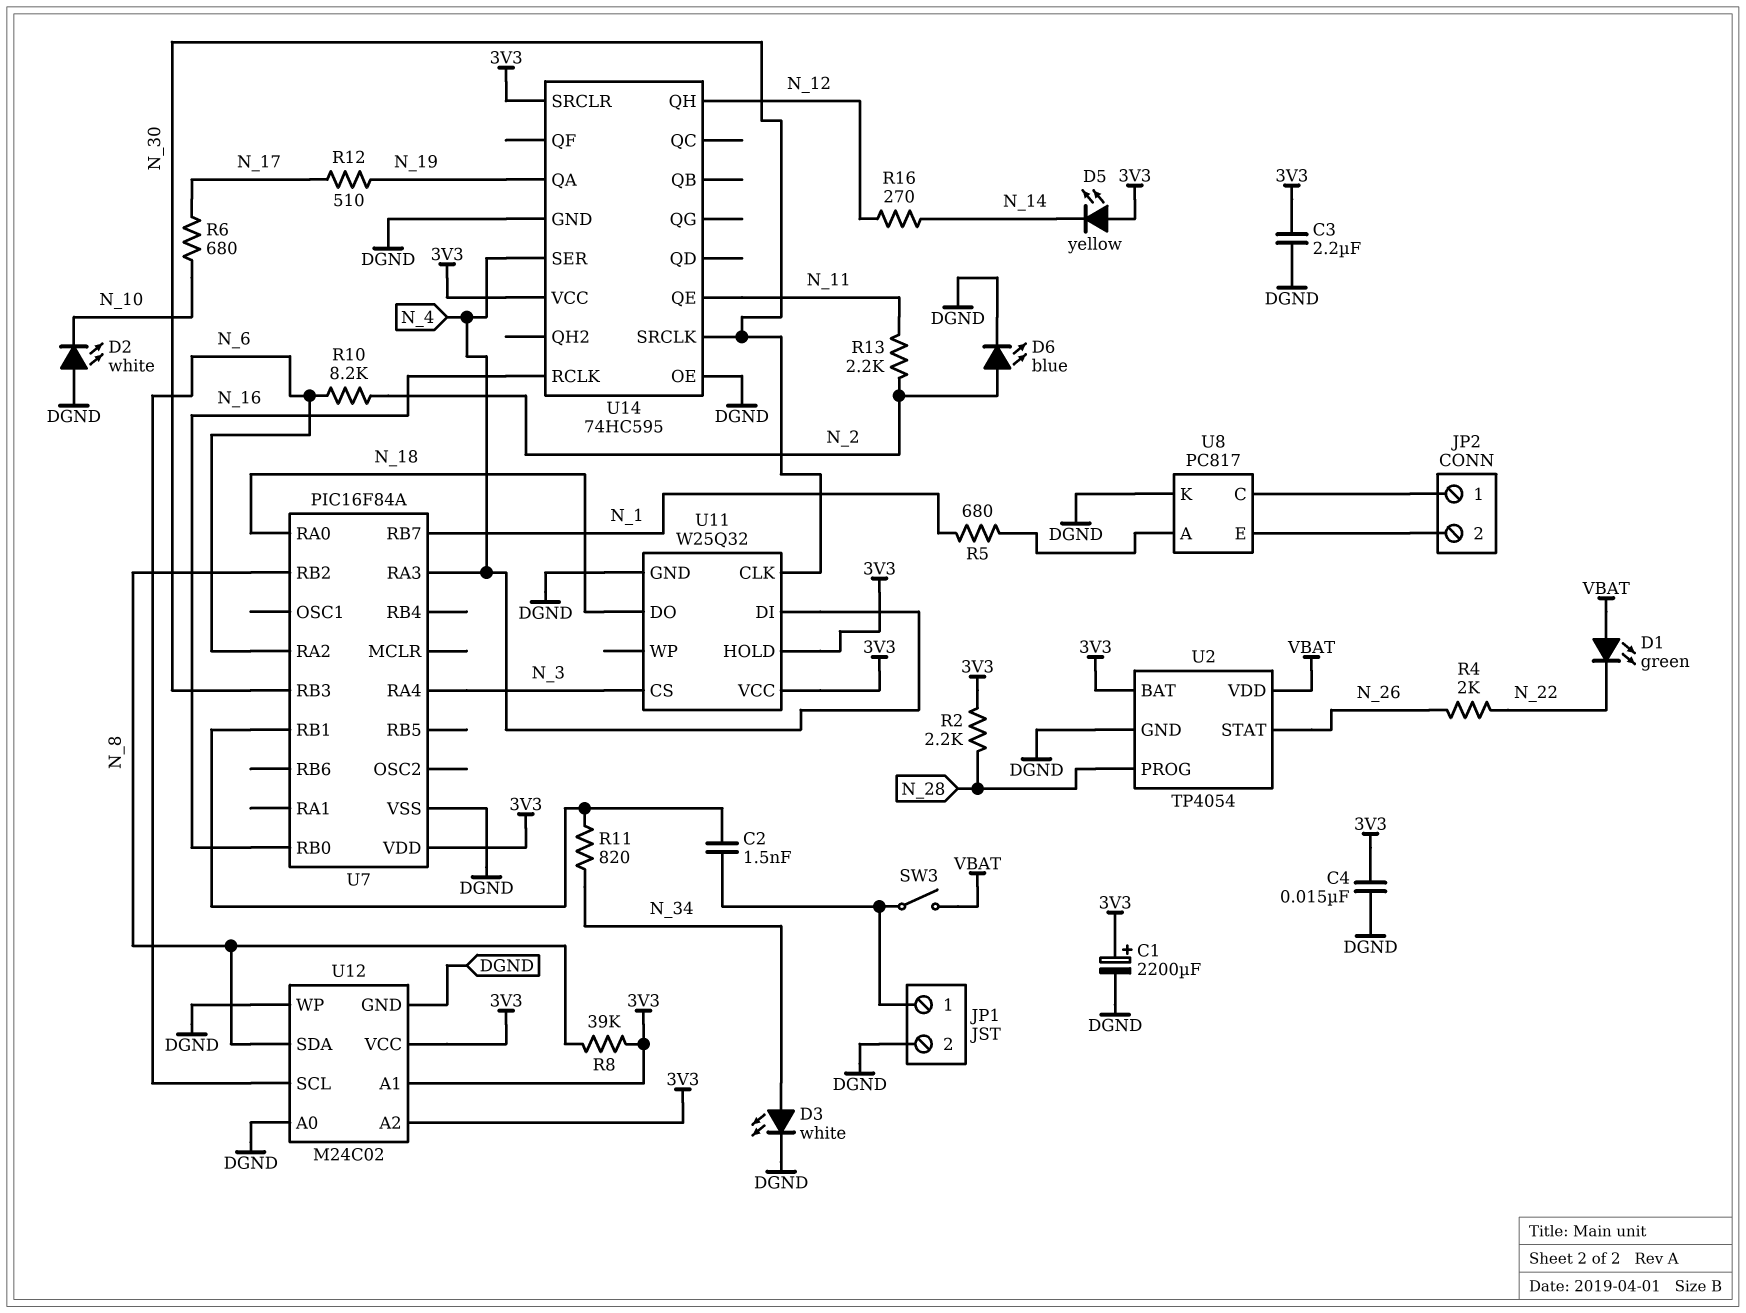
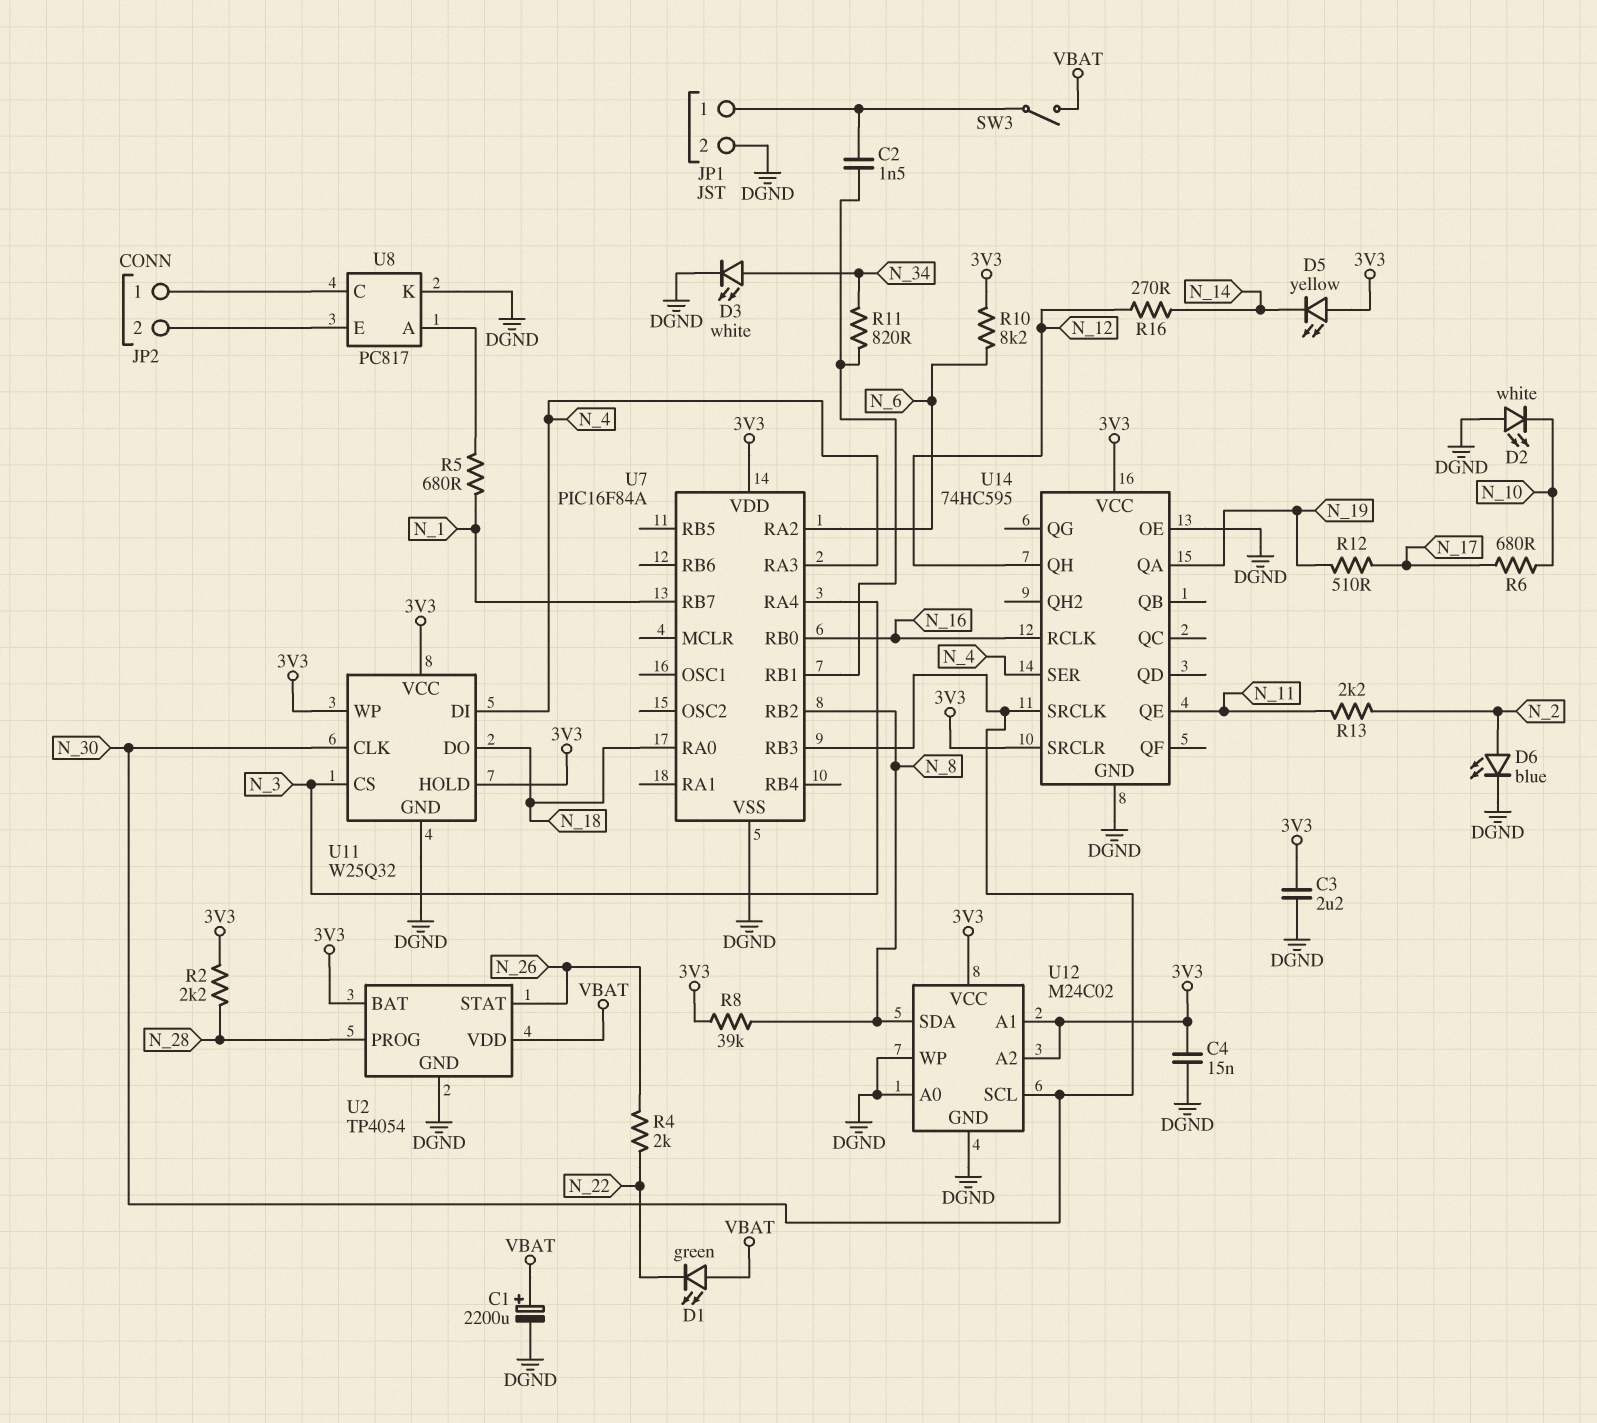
C1: 2200uF (plus 3V3, minus DGND) -> 2200uF (plus VBAT, minus DGND)
R10: 8.2k (N_2, N_6) -> 8.2k (3V3, N_6)
U11 pin WP: none -> 3V3
U12 pin SCL: N_6 -> N_30

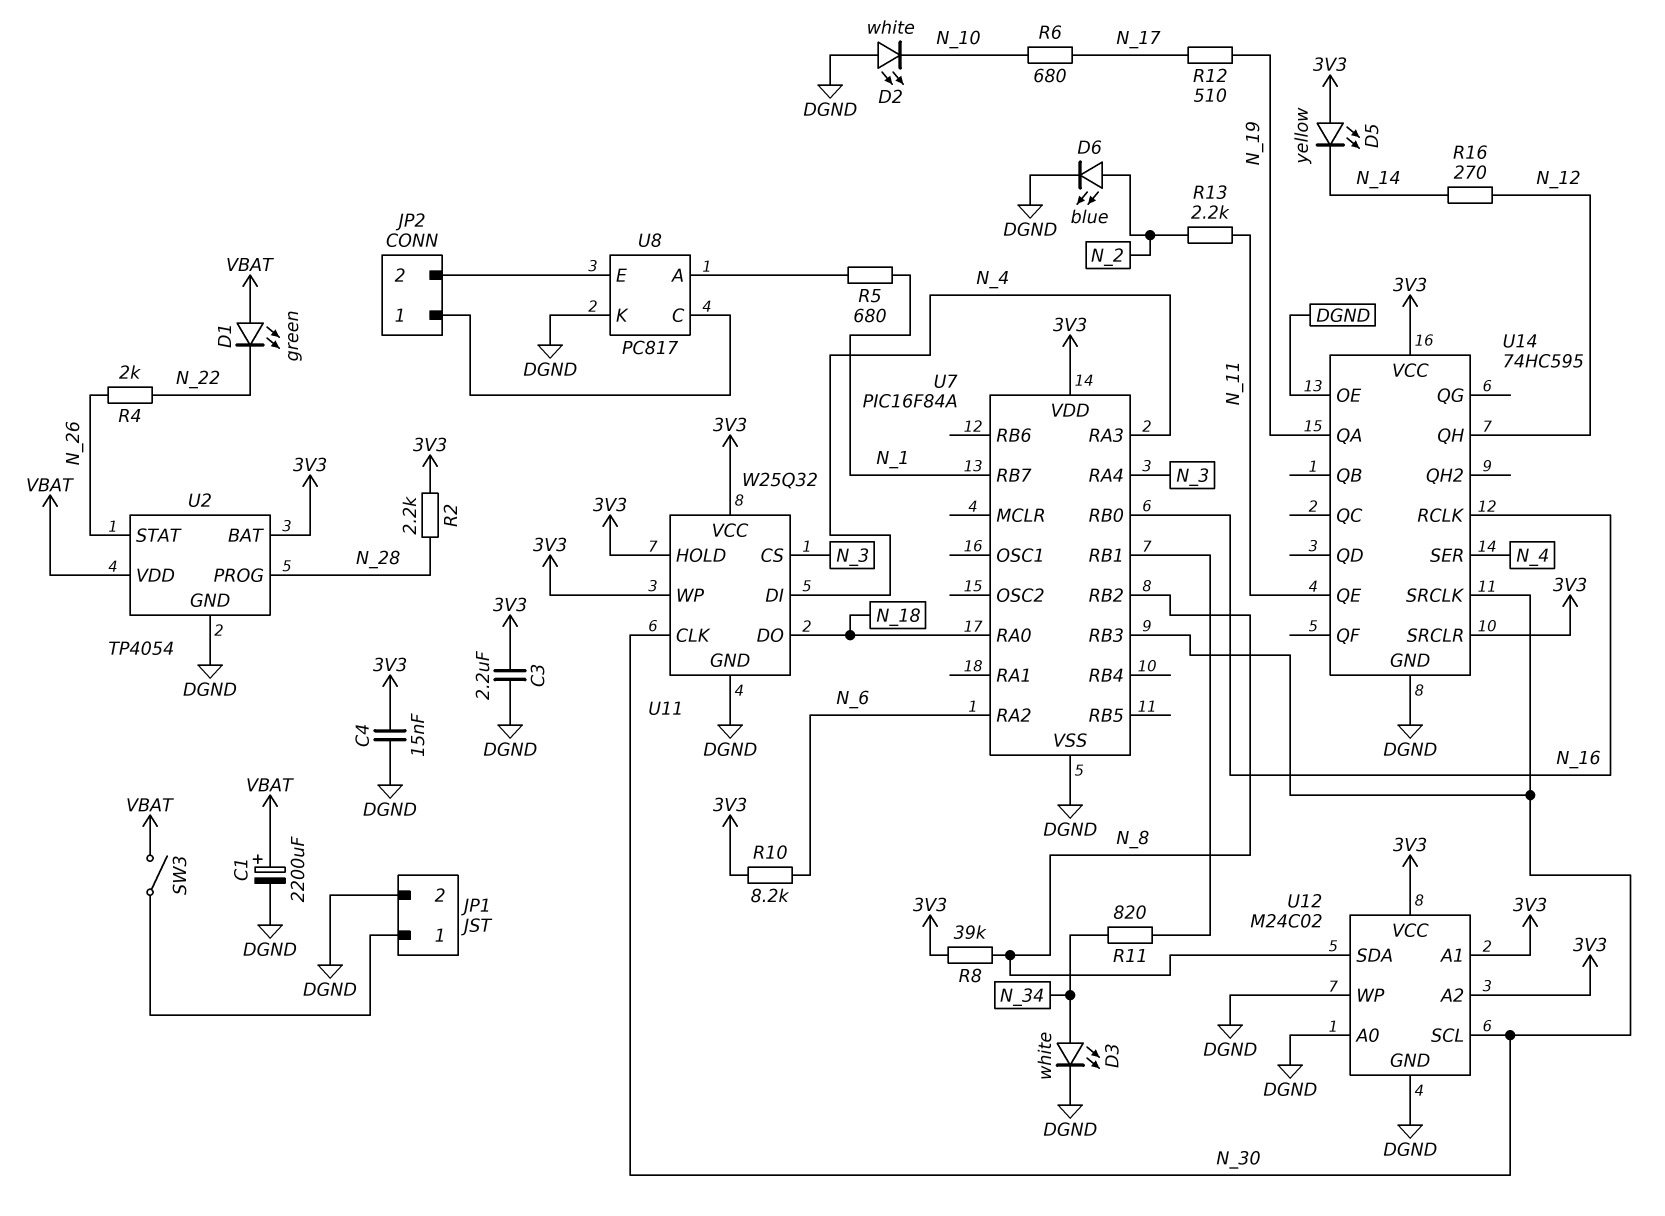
C2: 1.5nF (JP1/1, U7/RB1) -> none

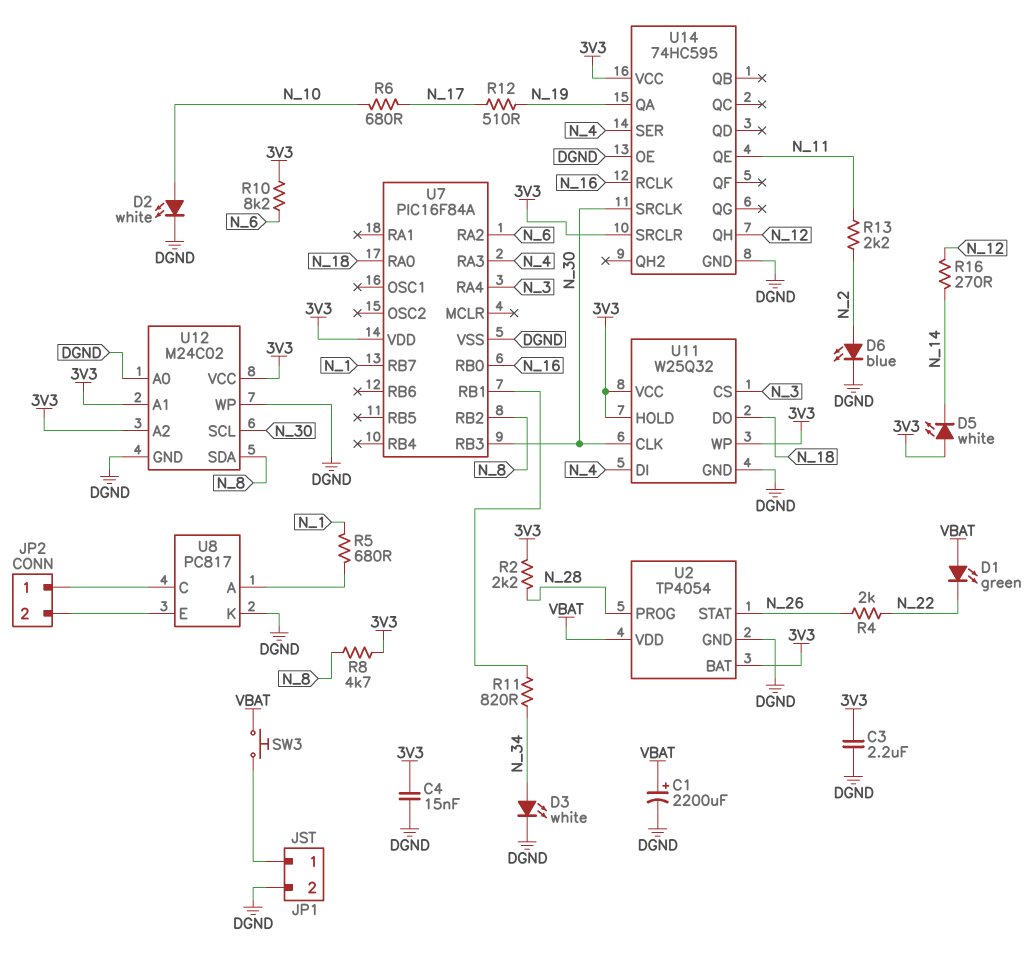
D2: LED white (A DGND, K N_10) -> LED white (A N_10, K DGND)
D5: LED yellow (A 3V3, K N_14) -> LED white (A 3V3, K N_14)
R8: 39k (3V3, N_8) -> 4.7k (3V3, N_8)
SW3: switch (JP1/1, VBAT) -> button (JP1/1, VBAT)

